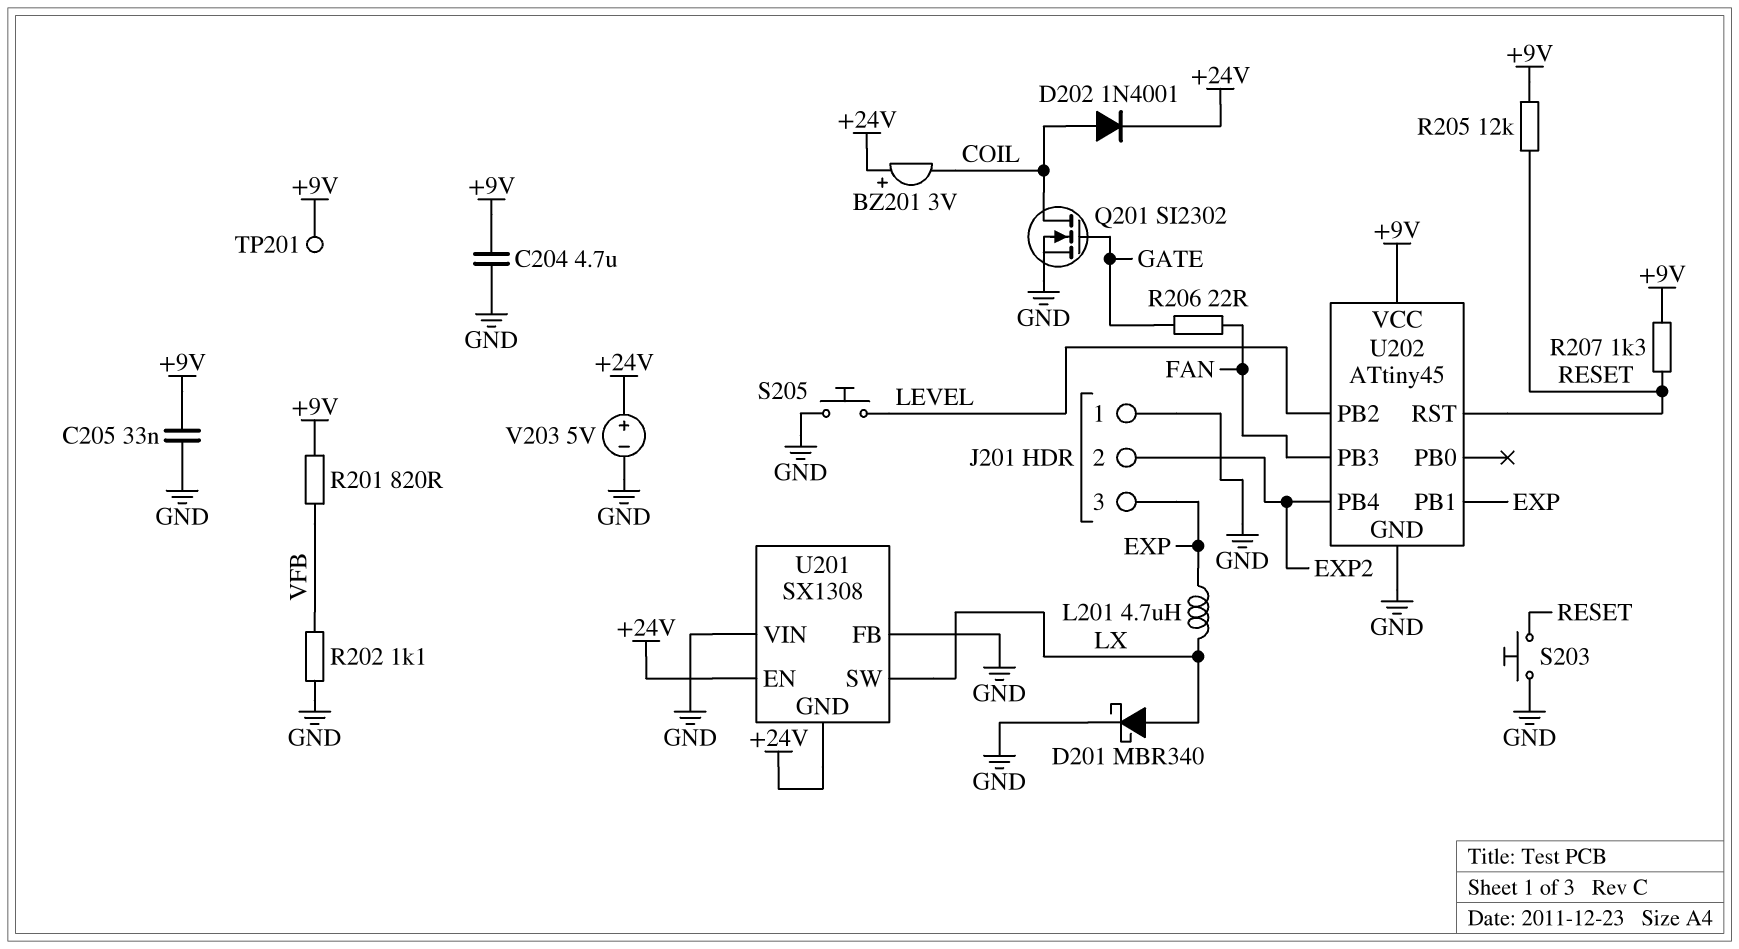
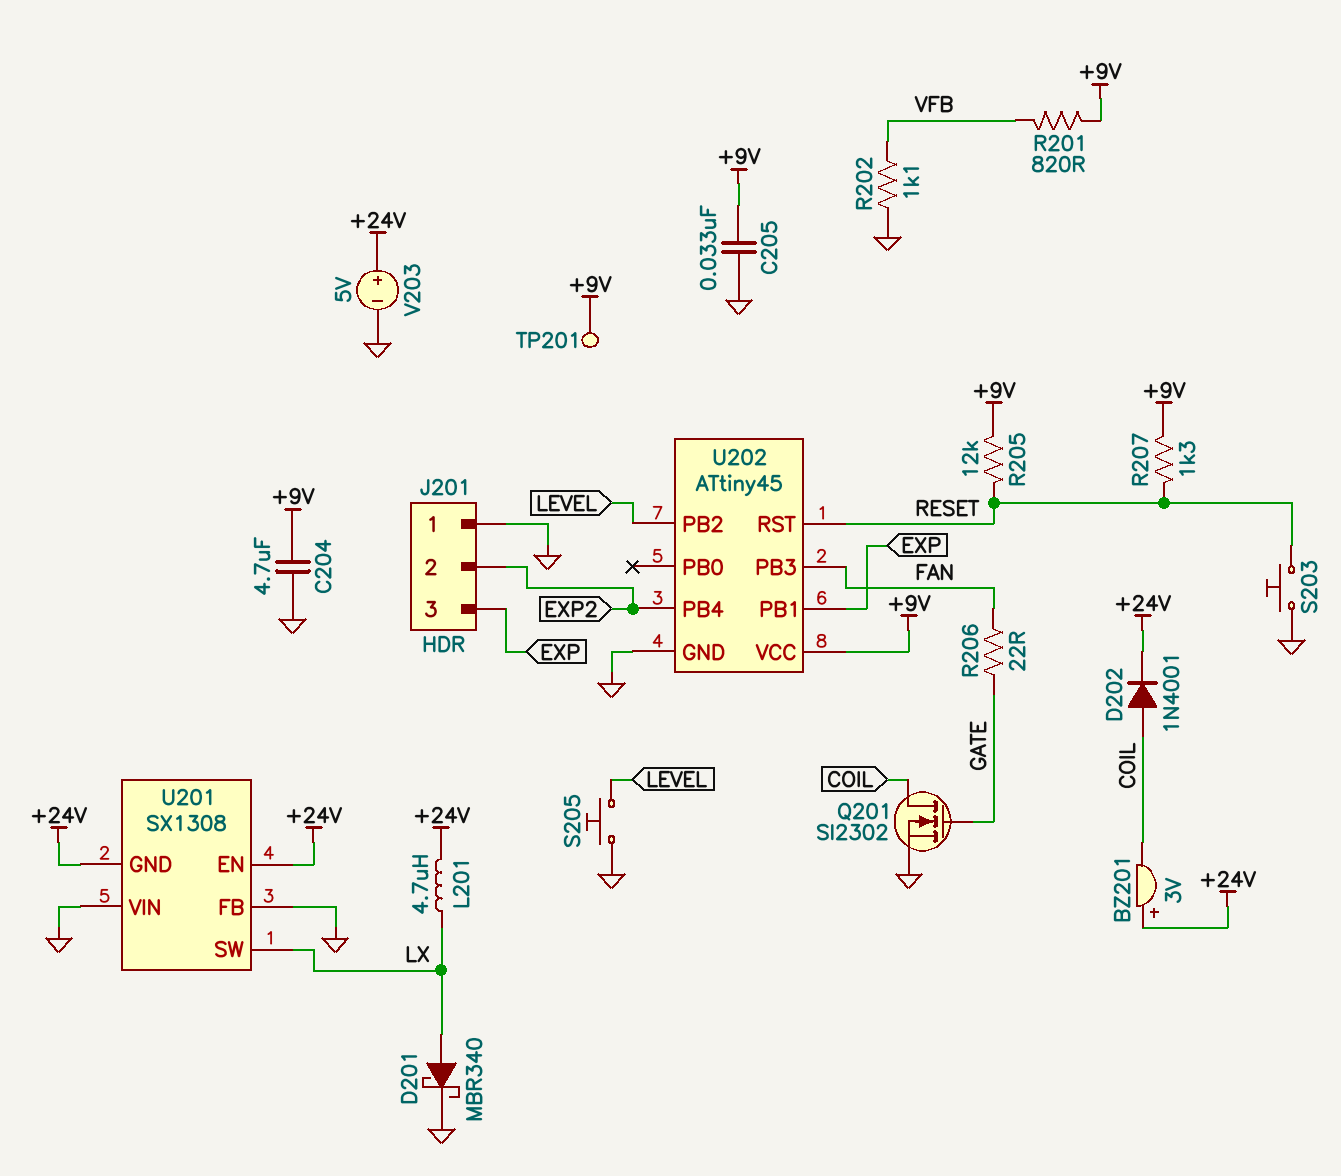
L201: 4.7uH (EXP, LX) -> 4.7uH (+24V, LX)

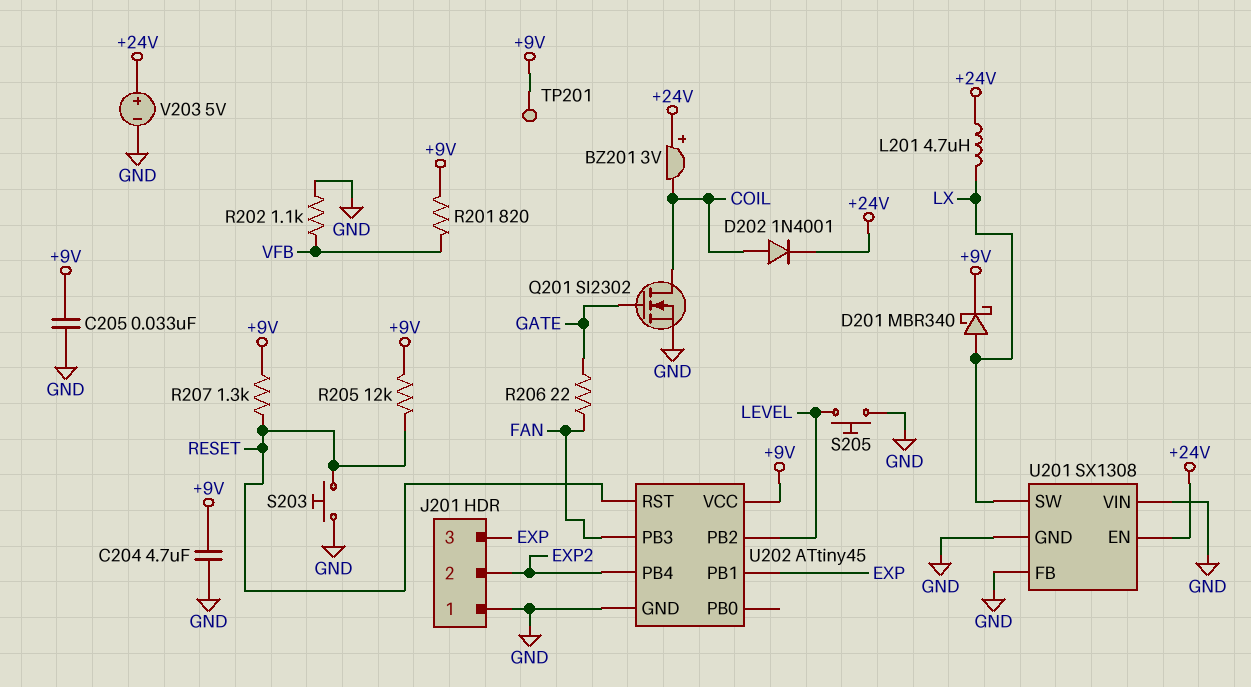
D201: schottky MBR340 (A LX, K GND) -> schottky MBR340 (A LX, K +9V)
U201 pin GND: +24V -> GND

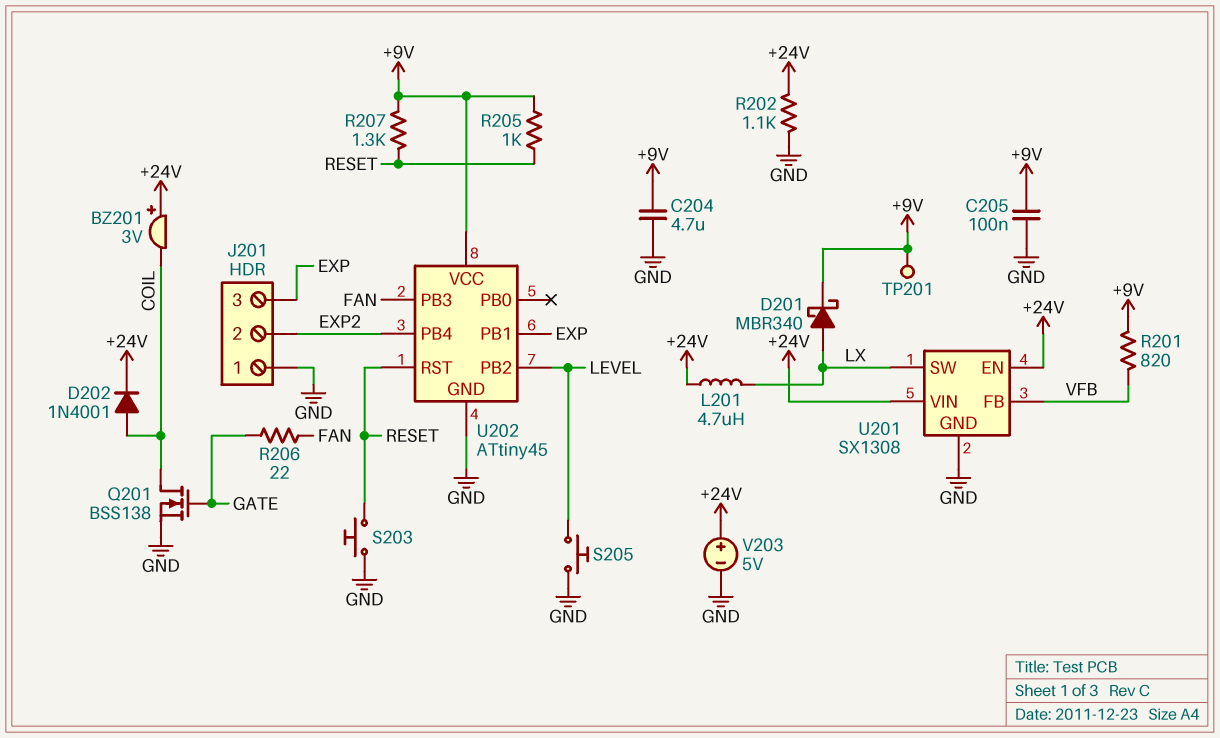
C205: 33nF (+9V, GND) -> 100nF (+9V, GND)
Q201: NMOS SI2302 (G GATE, D COIL, S GND) -> NMOS BSS138 (G GATE, D COIL, S GND)
R202: 1.1k (GND, VFB) -> 1.1k (+24V, GND)
R205: 12k (+9V, RESET) -> 1k (+9V, RESET)
U201 pin FB: GND -> VFB
U201 pin VIN: GND -> +24V

